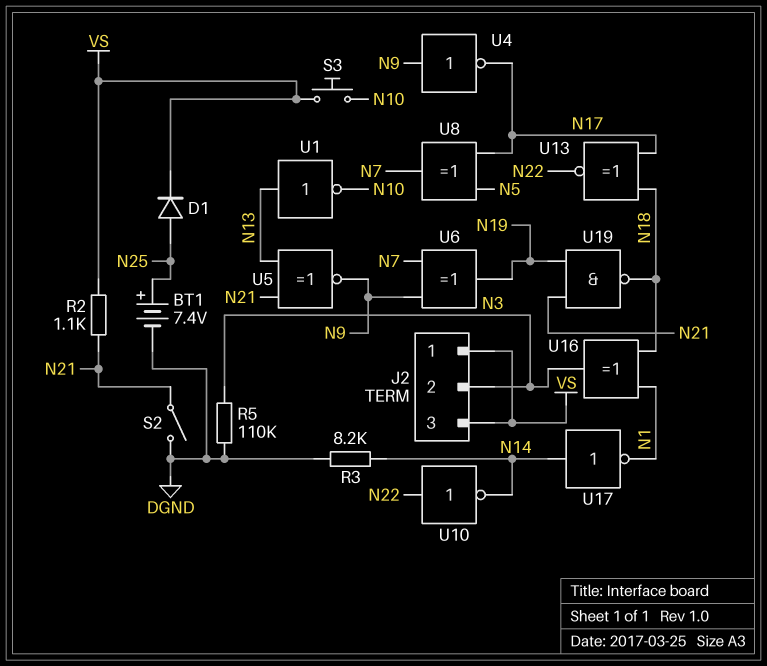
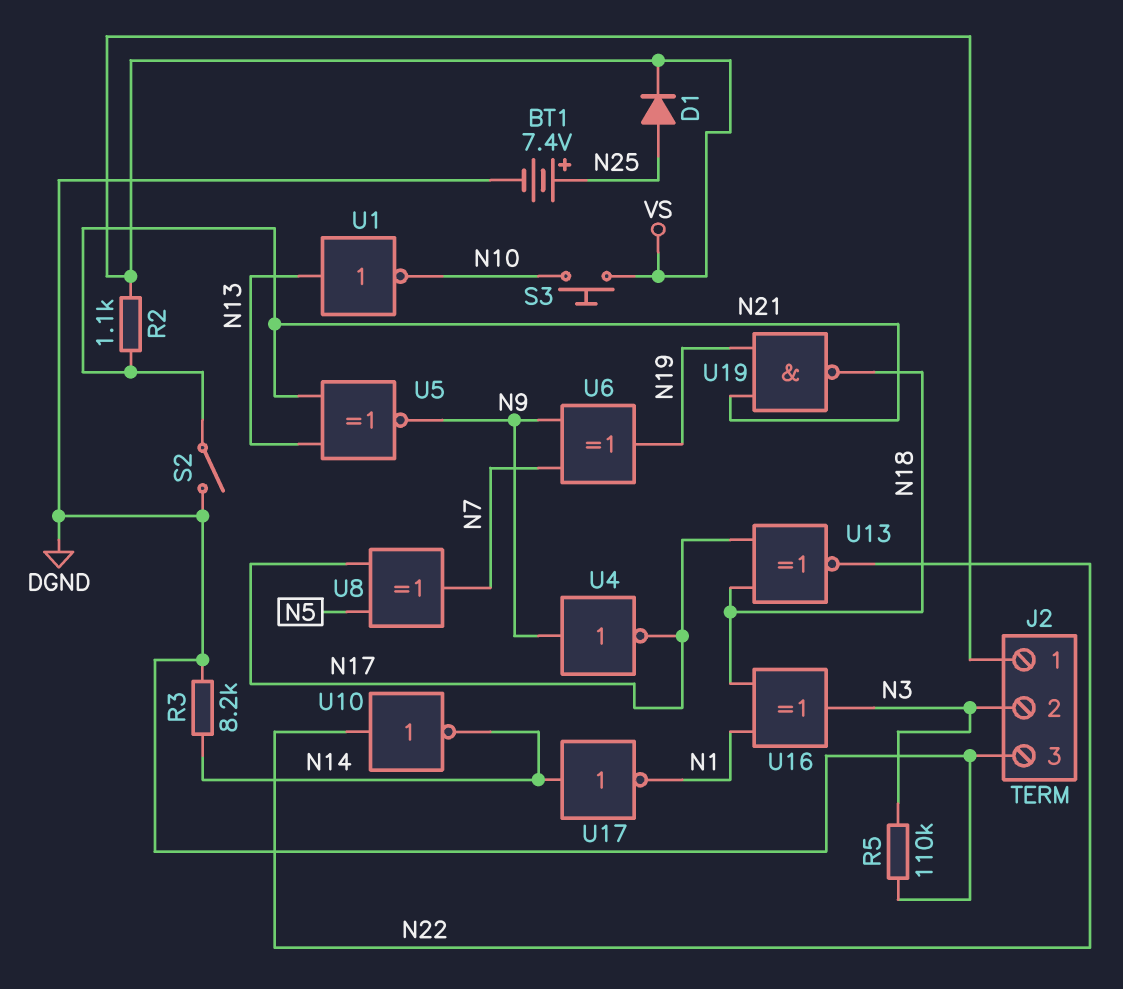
J2 pin 3: VS -> DGND

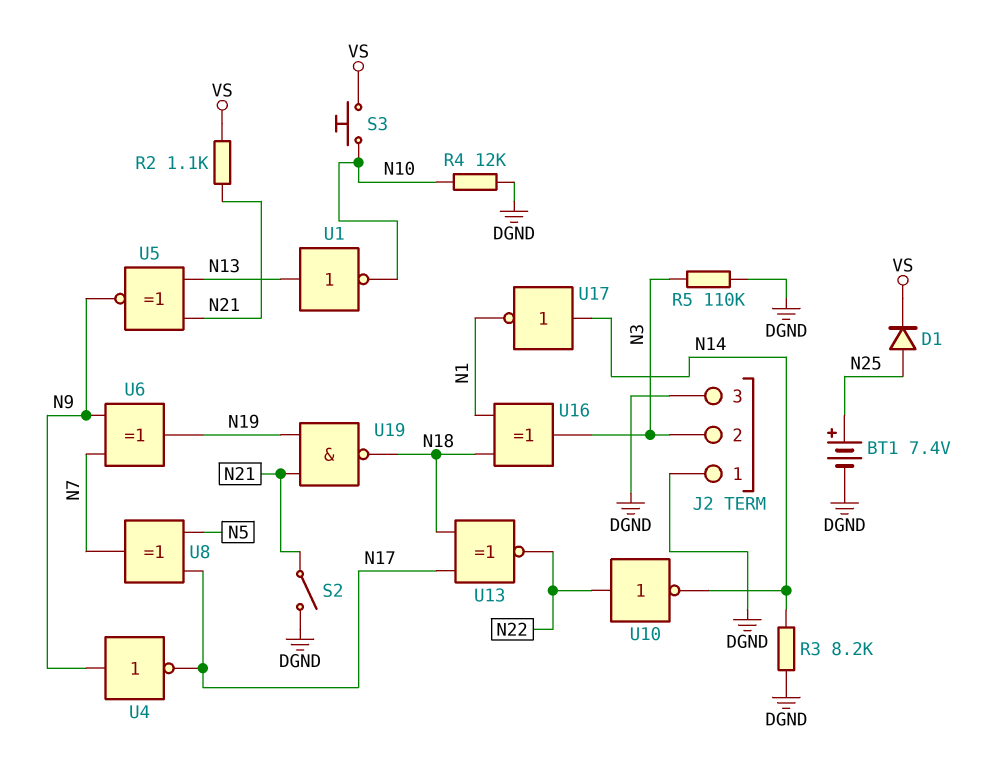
J2 pin 1: VS -> DGND
R4: none -> 12k (DGND, N10)

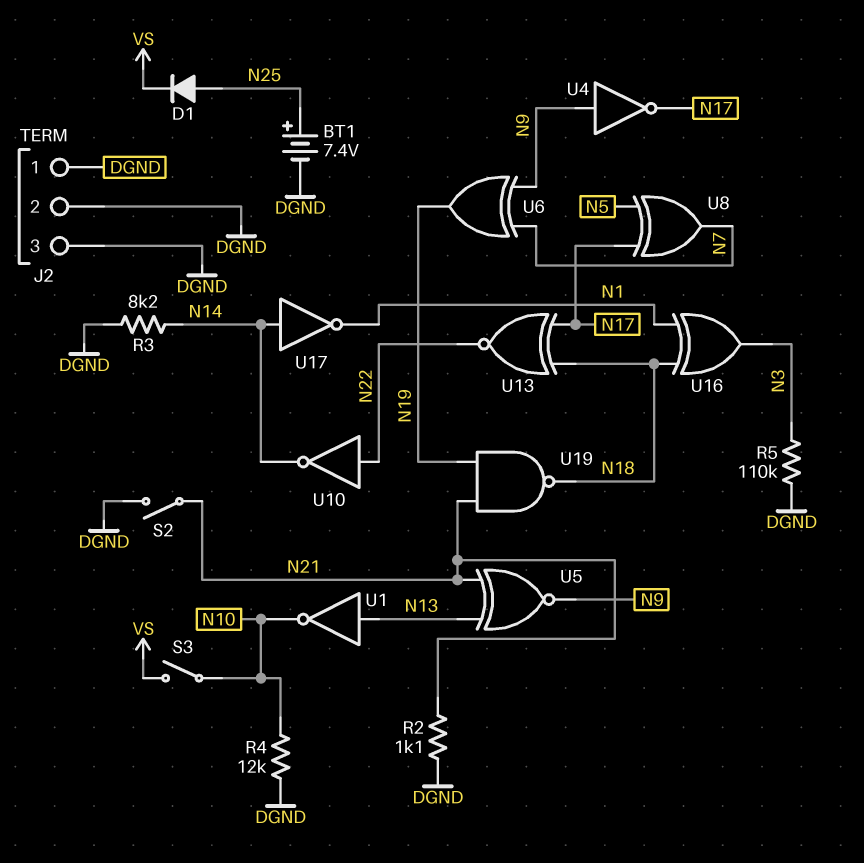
J2 pin 2: N3 -> DGND
R2: 1.1k (N21, VS) -> 1.1k (DGND, N21)
S3: button (N10, VS) -> switch (N10, VS)

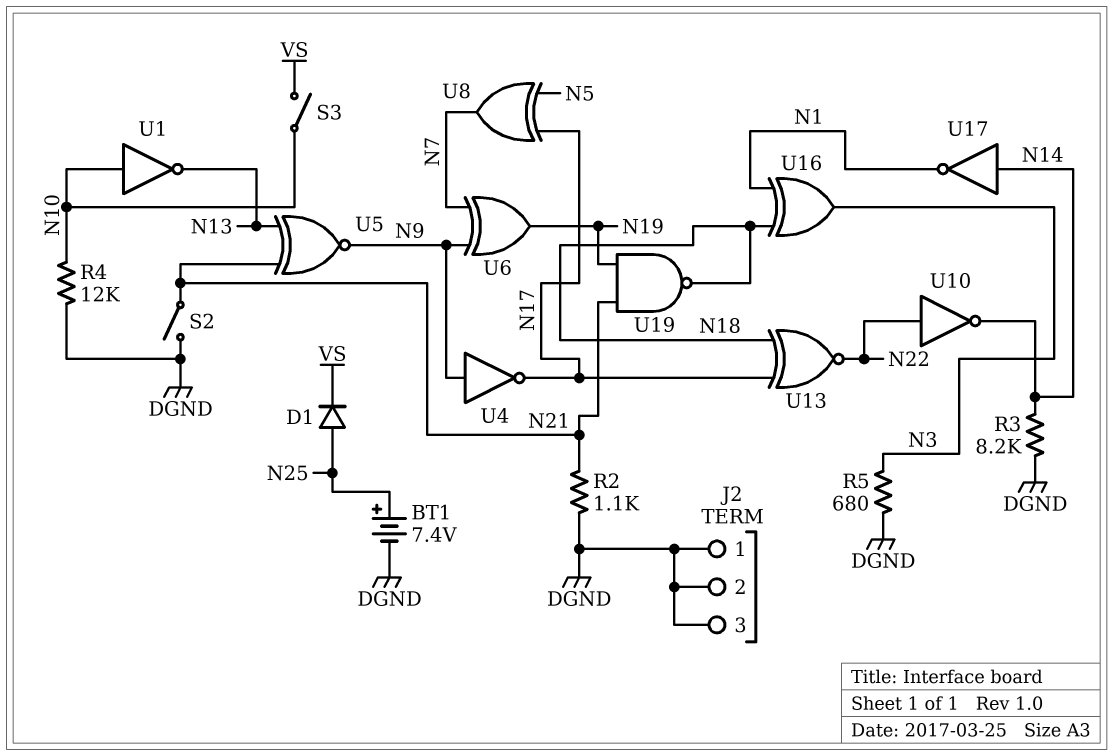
R5: 110k (DGND, N3) -> 680 (DGND, N3)
U1: NOT (in N13, out N10) -> NOT (in N10, out N13)

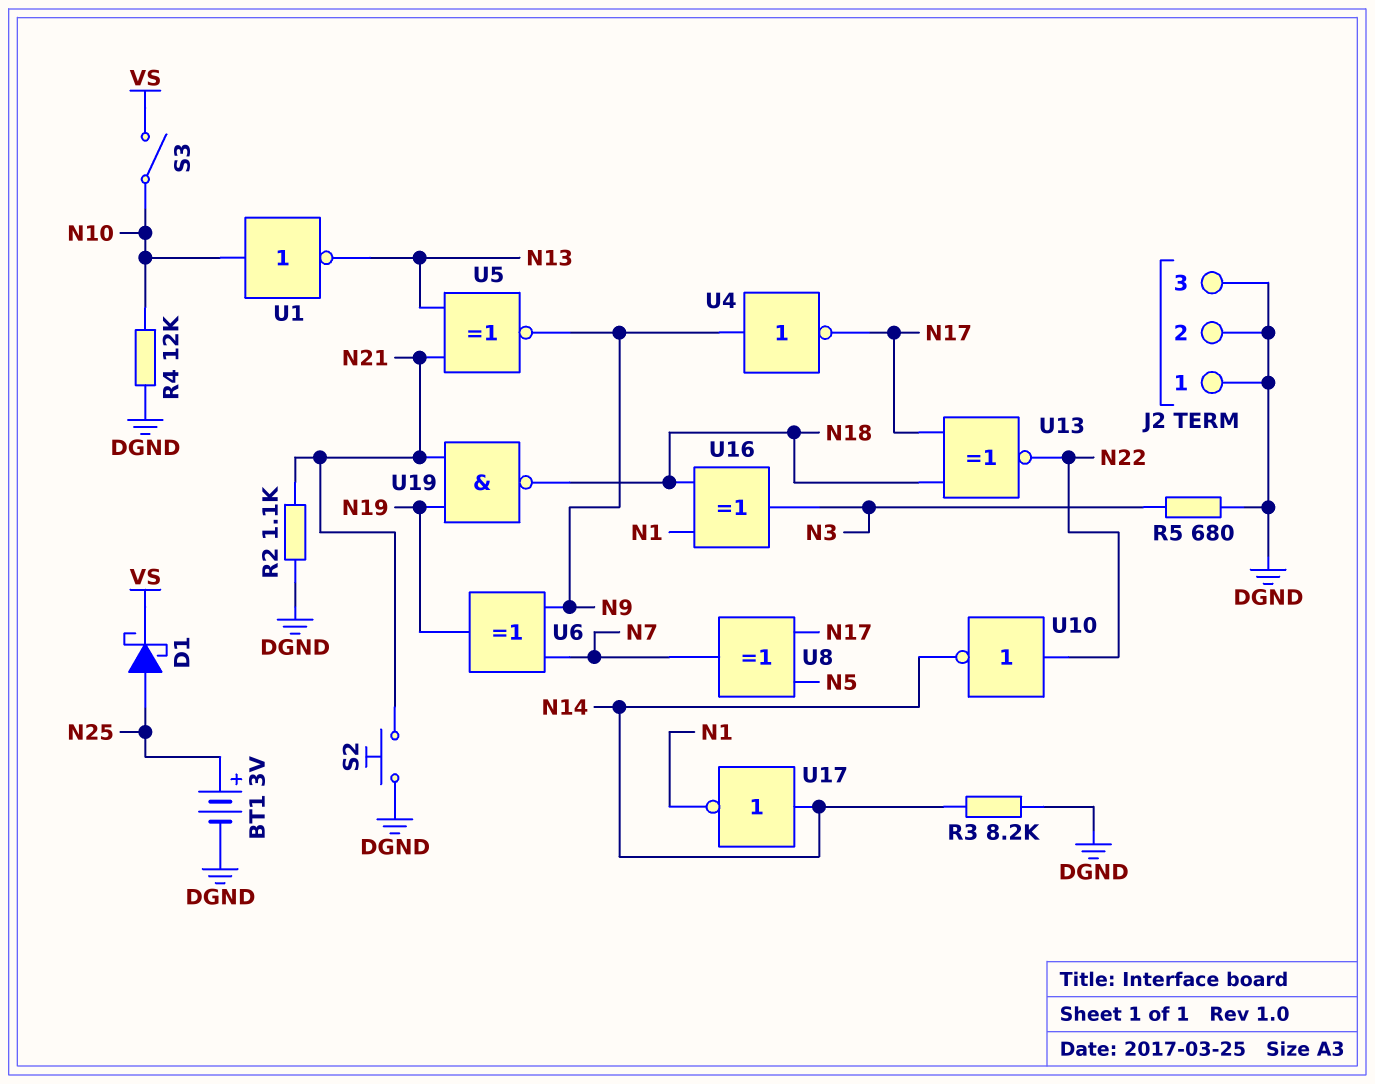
BT1: 7.4V (plus N25, minus DGND) -> 3V (plus N25, minus DGND)
D1: diode (A N25, K VS) -> schottky (A N25, K VS)
S2: switch (DGND, N21) -> button (DGND, N21)

